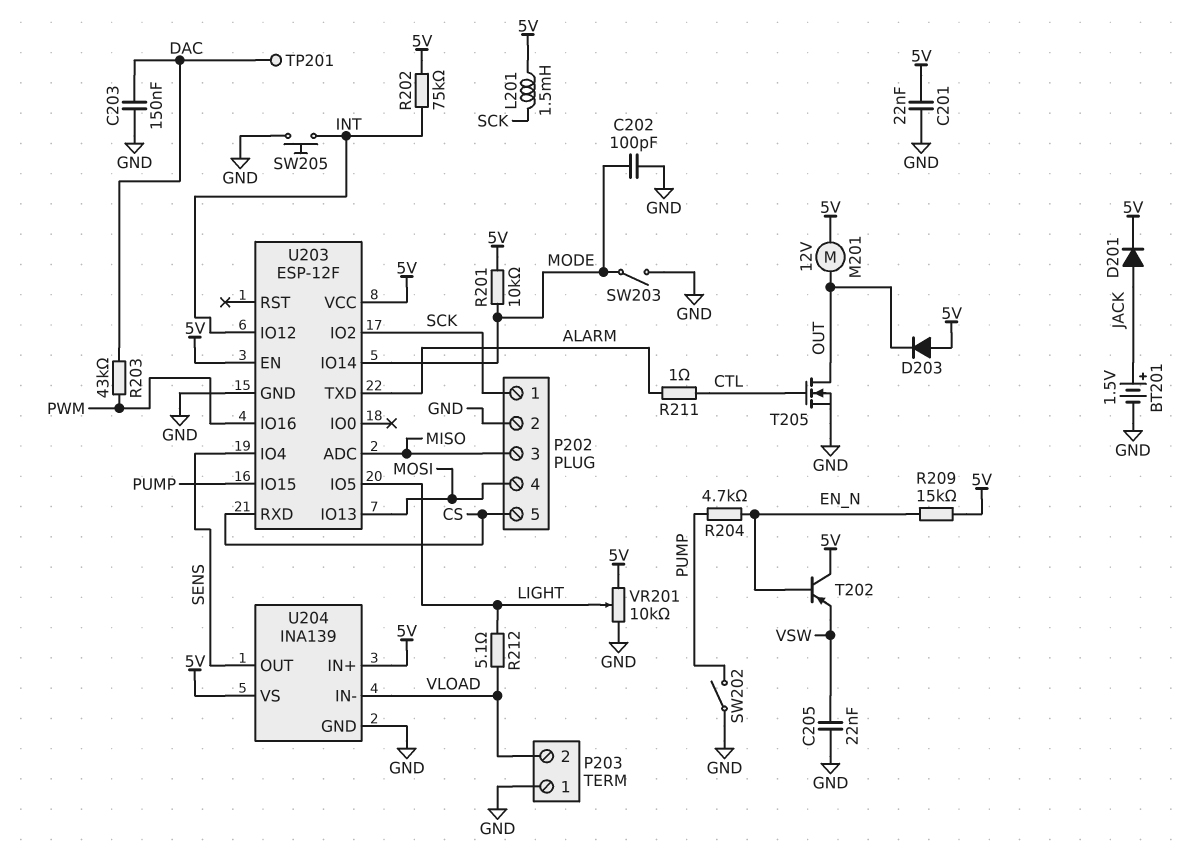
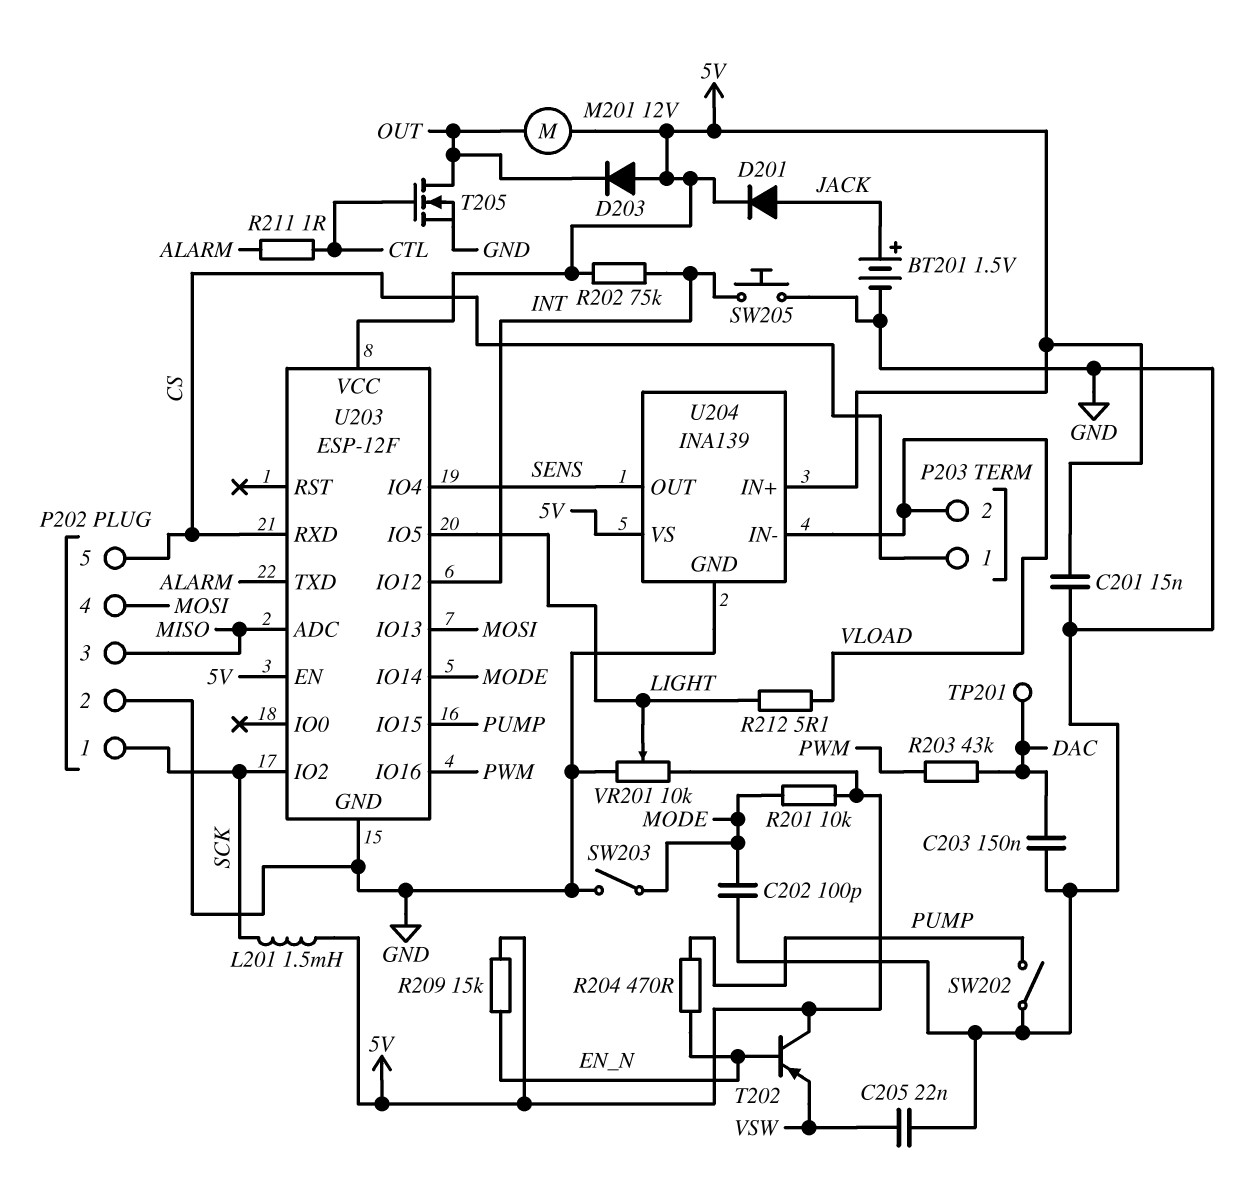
C201: 22nF (5V, GND) -> 15nF (5V, GND)
P203 pin 1: GND -> CS
R204: 4.7k (EN_N, PUMP) -> 470 (EN_N, PUMP)

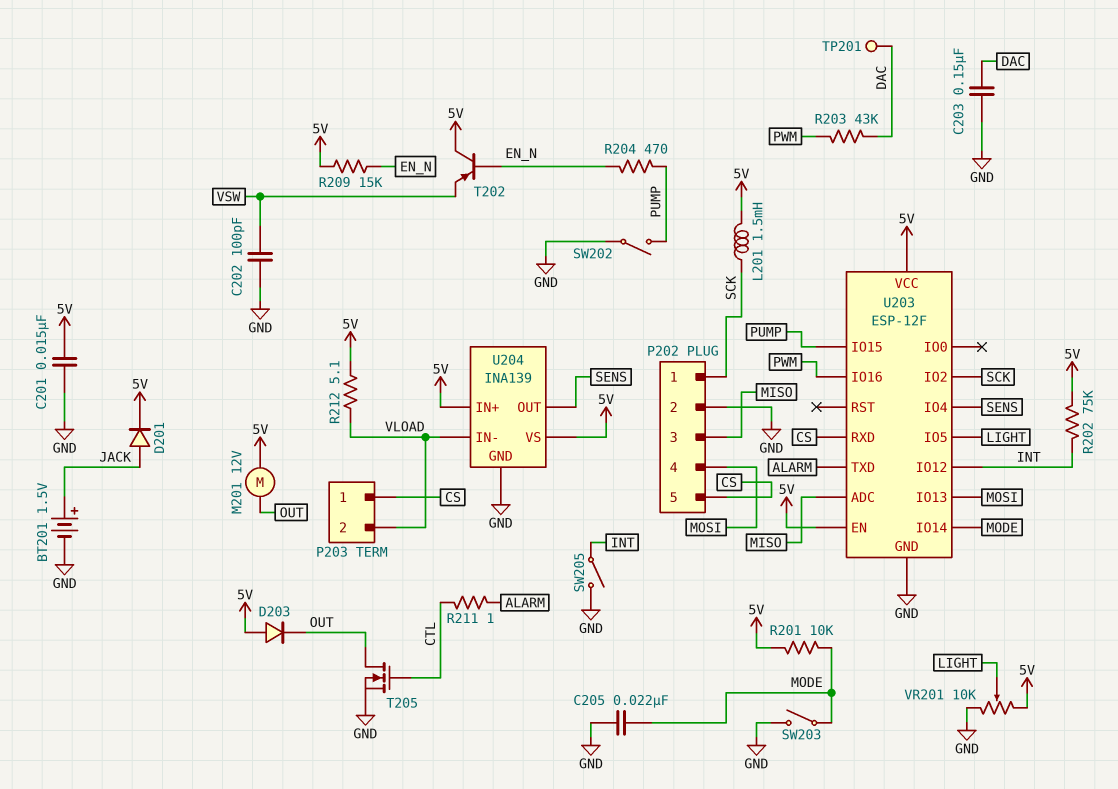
C202: 100pF (GND, MODE) -> 100pF (GND, VSW)
C205: 22nF (GND, VSW) -> 22nF (GND, MODE)
R212: 5.1 (LIGHT, VLOAD) -> 5.1 (5V, VLOAD)
SW205: button (GND, INT) -> switch (GND, INT)

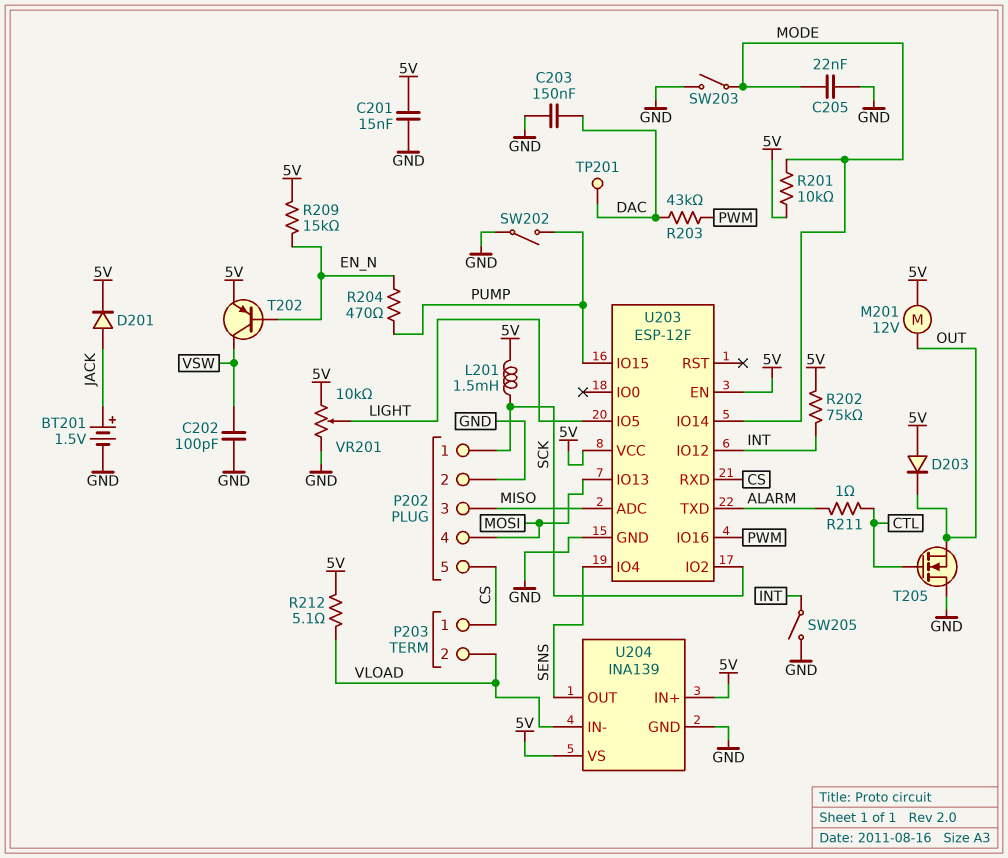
T202: PNP (B EN_N, C 5V, E VSW) -> PNP (B EN_N, C VSW, E 5V)
T205: NMOS (G CTL, D OUT, S GND) -> NMOS (G CTL, D GND, S OUT)

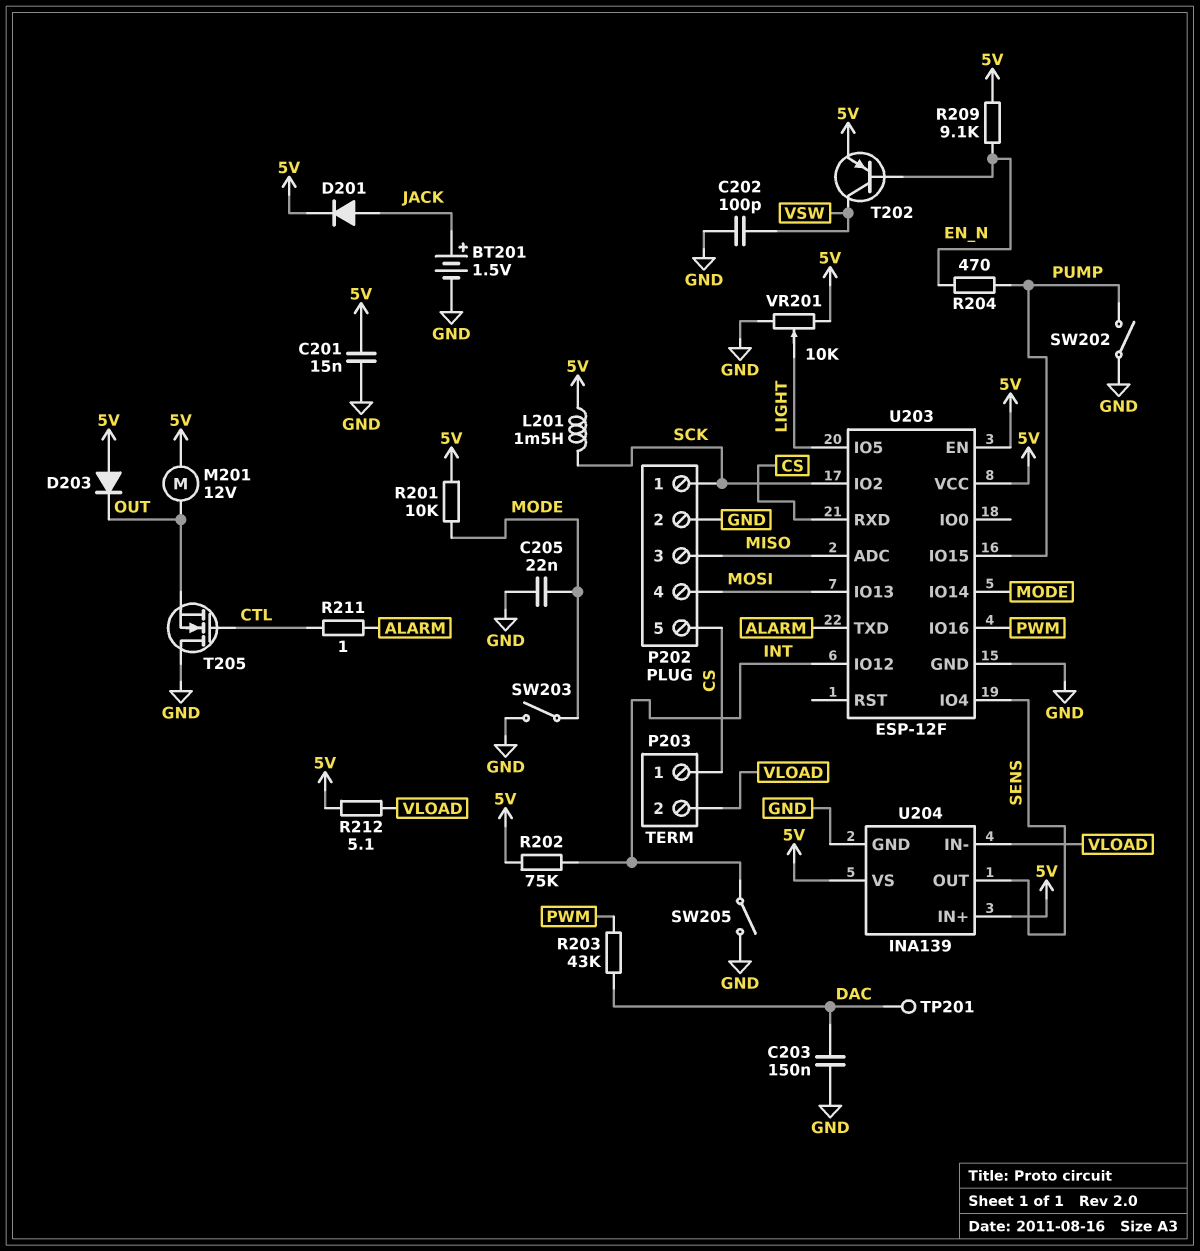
R209: 15k (5V, EN_N) -> 9.1k (5V, EN_N)

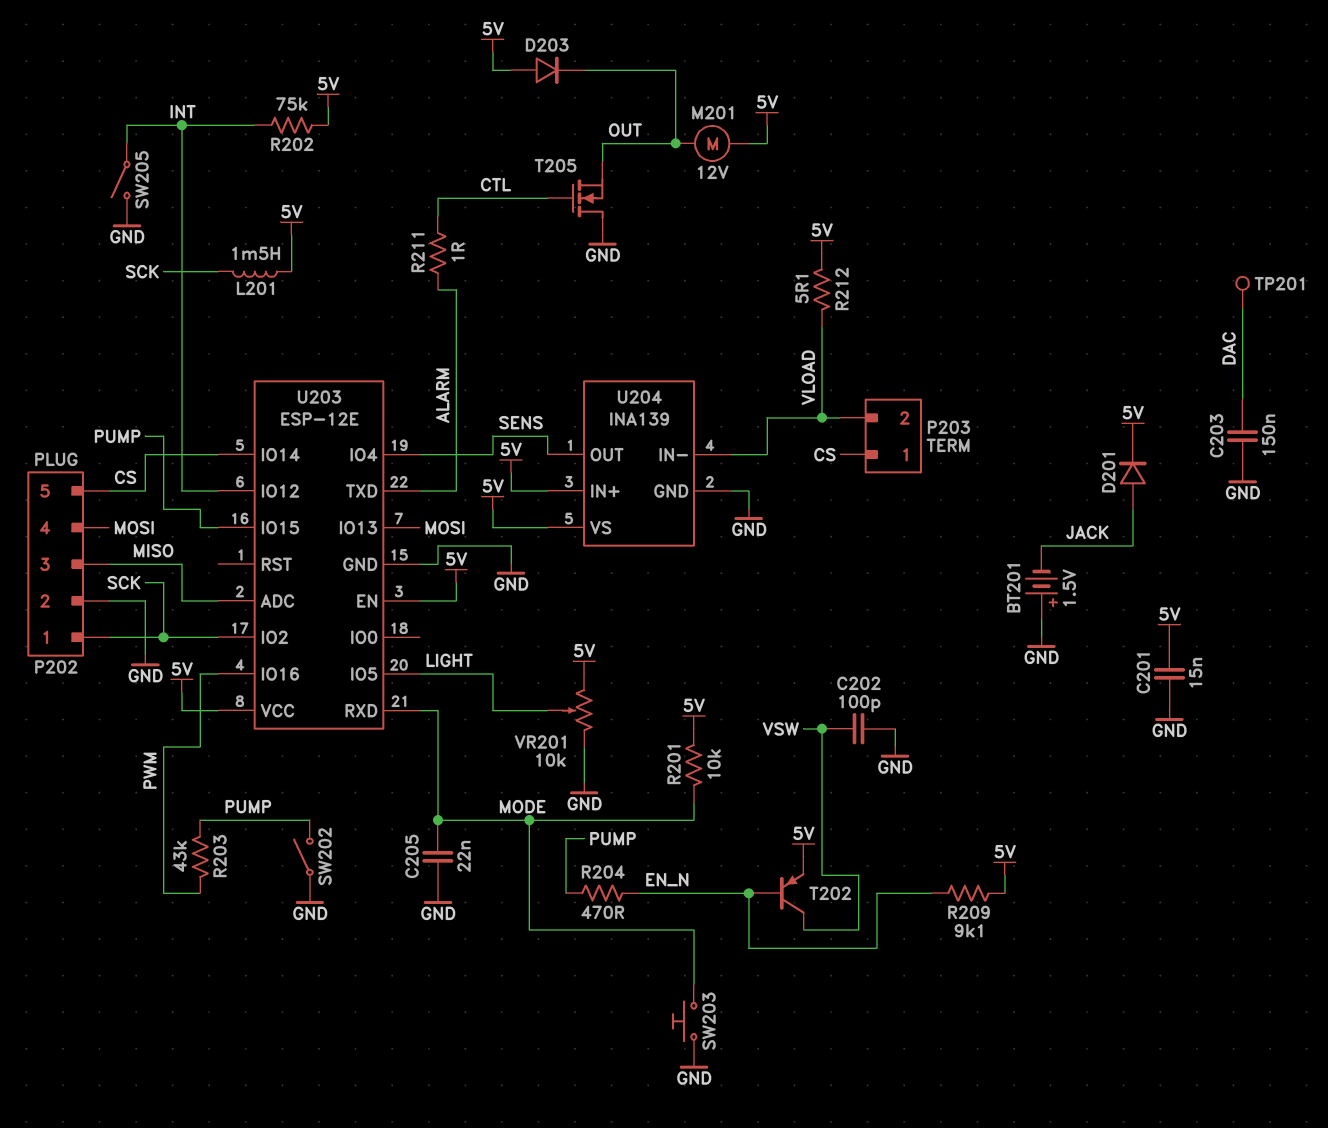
BT201: 1.5V (plus JACK, minus GND) -> 1.5V (plus GND, minus JACK)
R203: 43k (DAC, PWM) -> 43k (PUMP, PWM)
SW203: switch (GND, MODE) -> button (GND, MODE)
U203: ESP-12F -> ESP-12E
U203 pin IO14: MODE -> CS
U203 pin RXD: CS -> MODE

